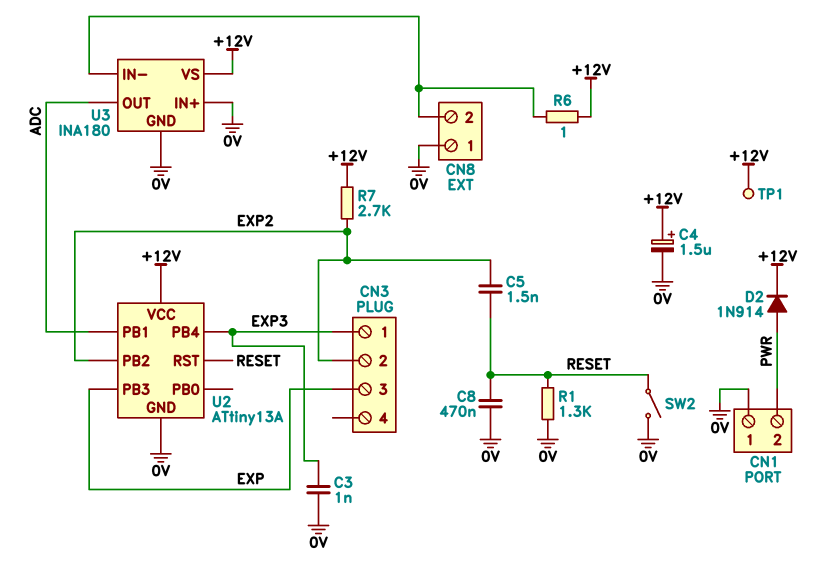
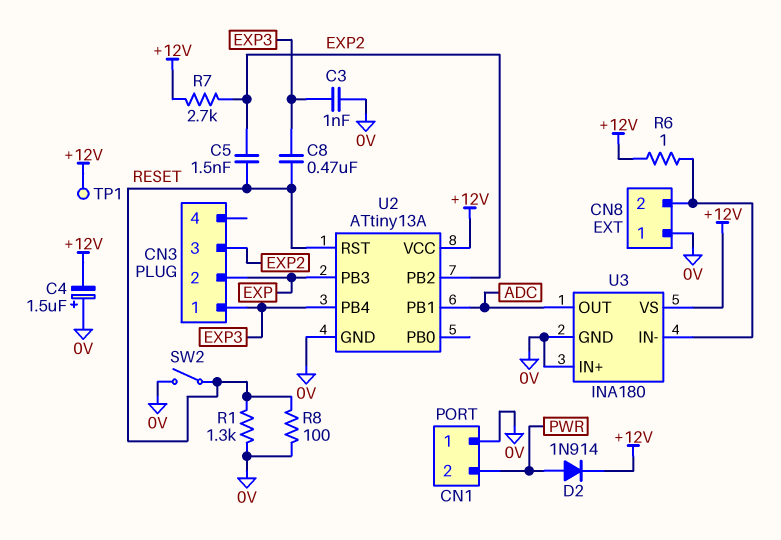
C4: 1.5uF (plus +12V, minus 0V) -> 1.5uF (plus 0V, minus +12V)
C8: 470nF (0V, RESET) -> 470nF (EXP3, RESET)
CN3 pin 2: EXP2 -> EXP
CN3 pin 3: EXP -> EXP2
R8: none -> 100 (0V, RESET)

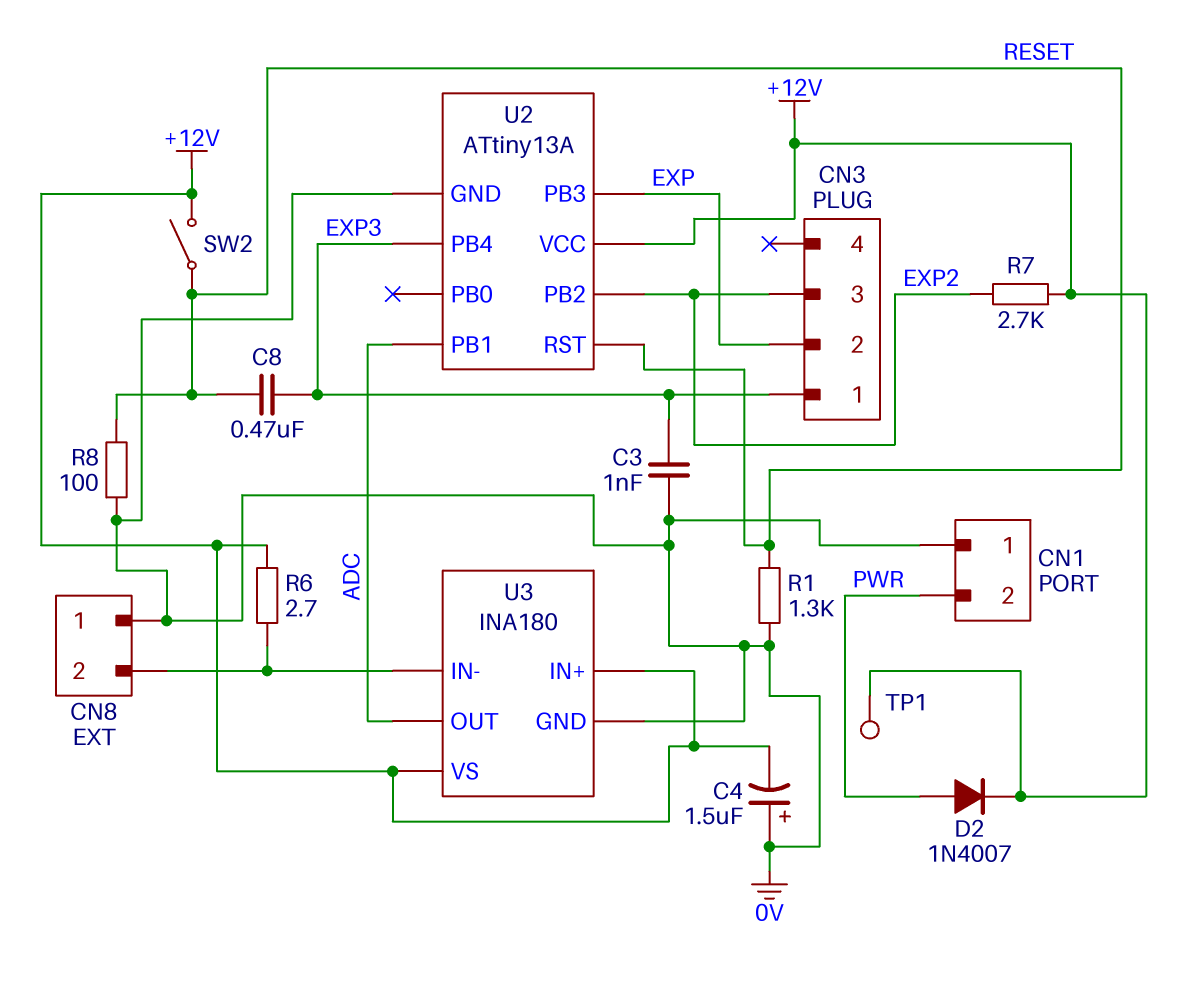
C5: 1.5nF (EXP2, RESET) -> none
D2: diode 1N914 (A PWR, K +12V) -> diode 1N4007 (A PWR, K +12V)
R6: 1 (+12V, CN8/2) -> 2.7 (+12V, CN8/2)
SW2: switch (0V, RESET) -> switch (+12V, RESET)
U3 pin IN+: 0V -> +12V

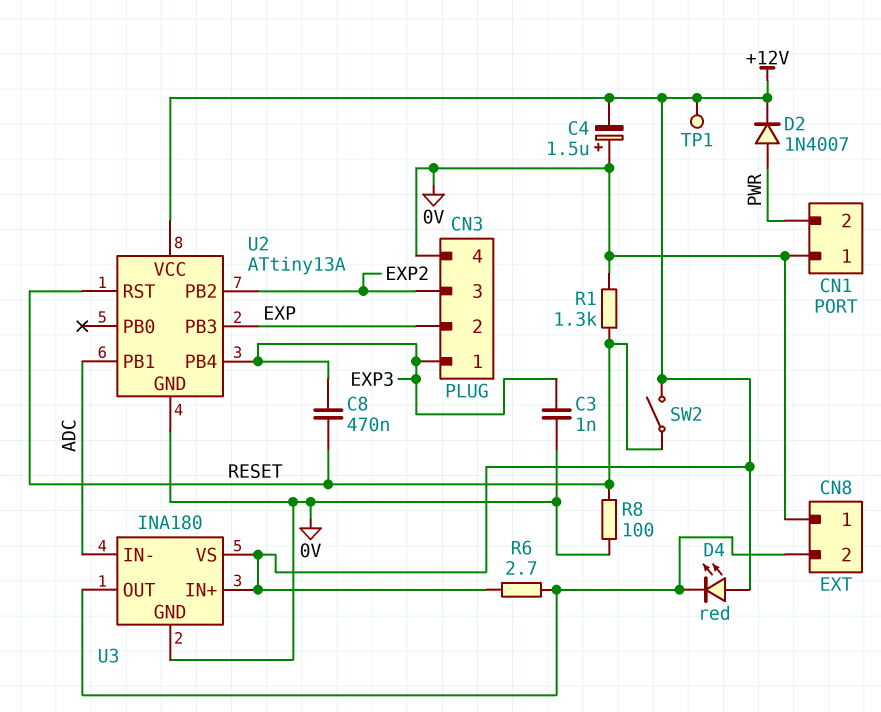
CN3 pin 4: none -> 0V
D4: none -> LED red (A +12V, K CN8/2)
R7: 2.7k (+12V, EXP2) -> none
U3 pin IN-: CN8/2 -> ADC
U3 pin OUT: ADC -> CN8/2

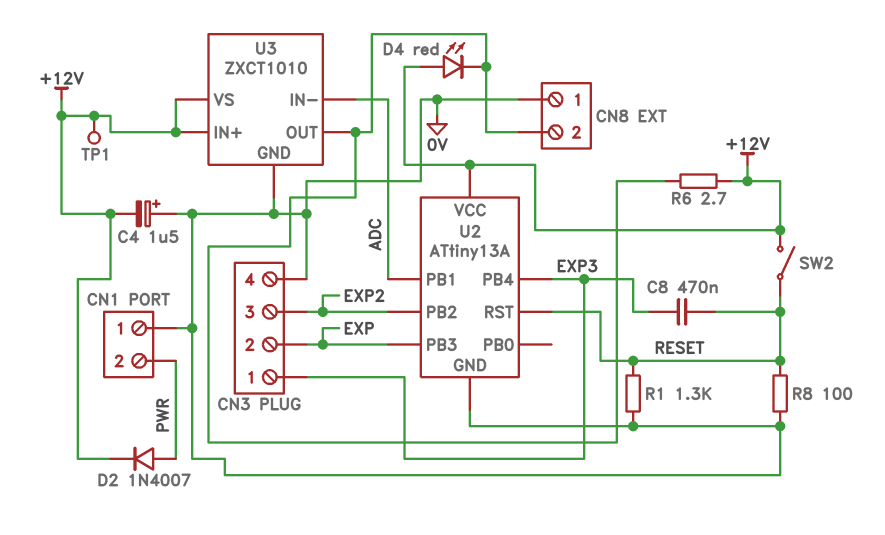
C3: 1nF (0V, EXP3) -> none
U3: INA180 -> ZXCT1010

